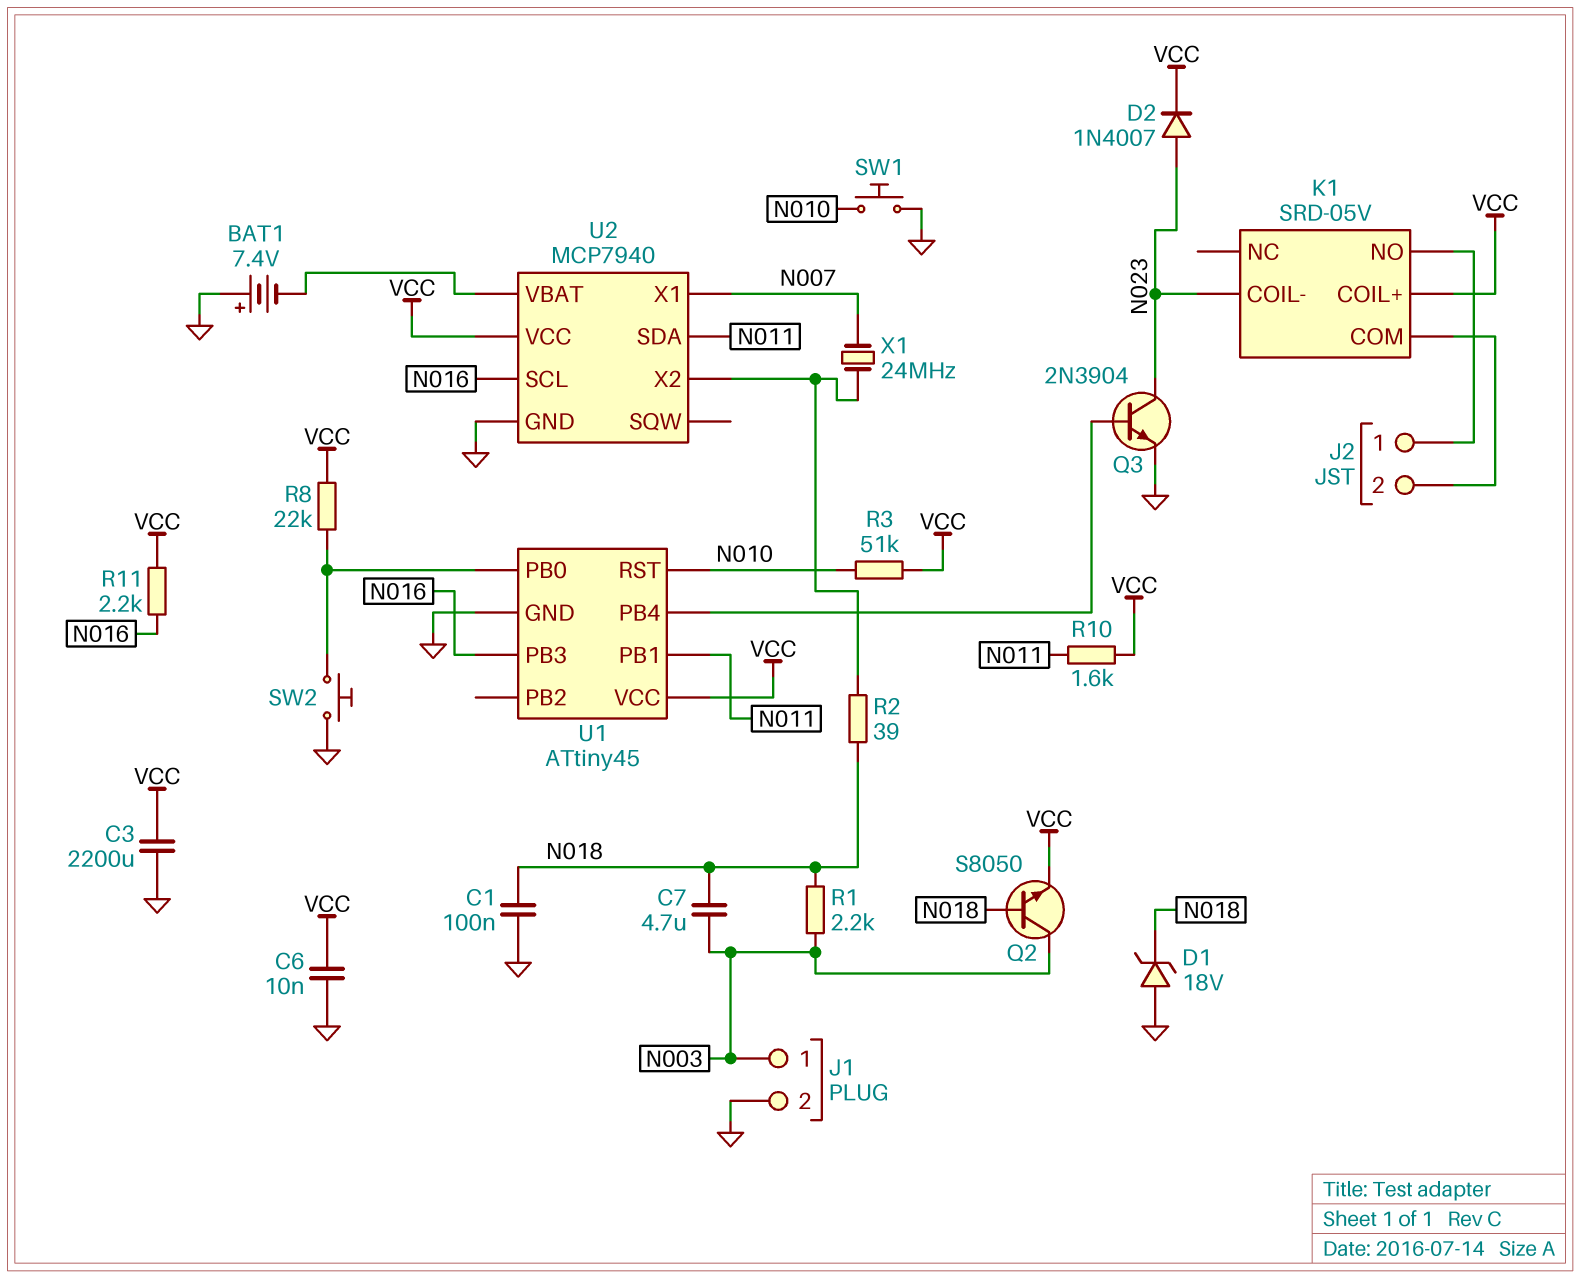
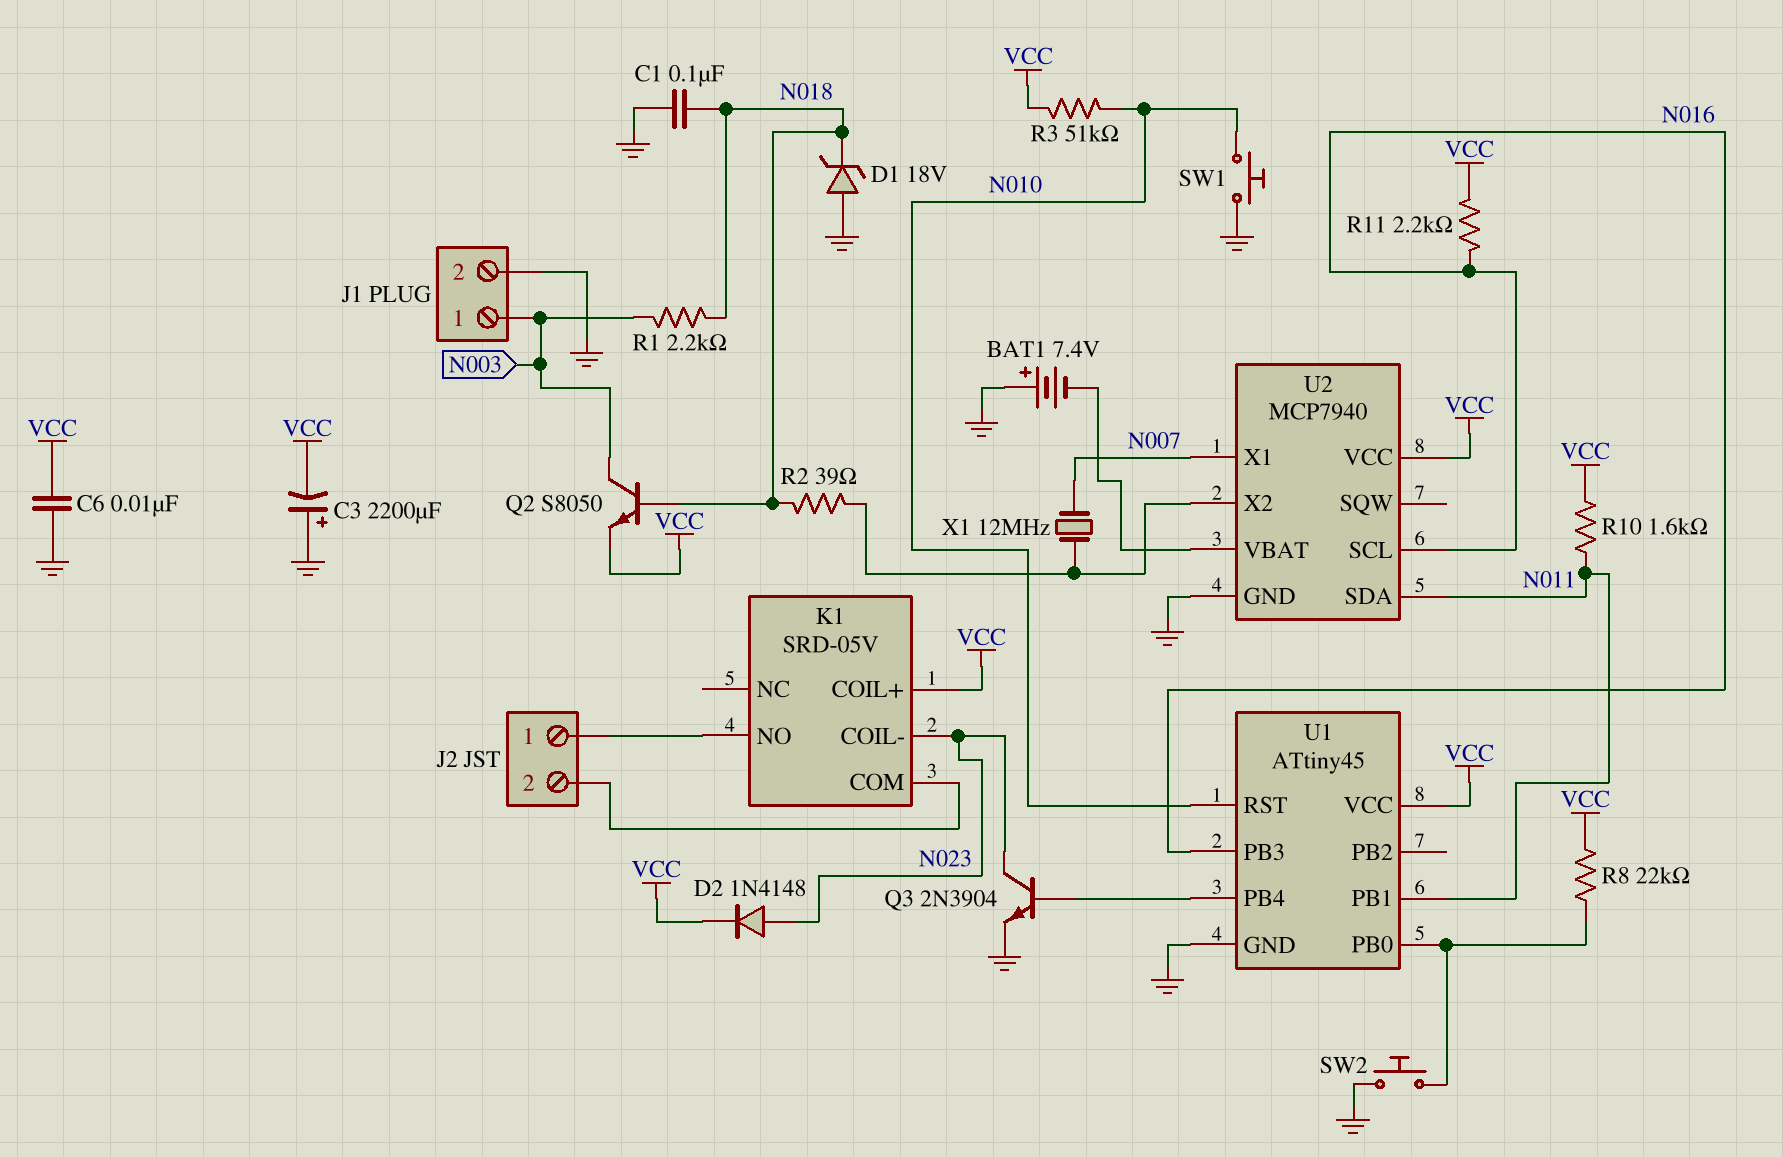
C3: 2200uF (GND, VCC) -> 2200uF (plus GND, minus VCC)
C7: 4.7uF (N003, N018) -> none
D2: diode 1N4007 (A N023, K VCC) -> diode 1N4148 (A N023, K VCC)
X1: 24MHz (N007, U2/X2) -> 12MHz (N007, U2/X2)

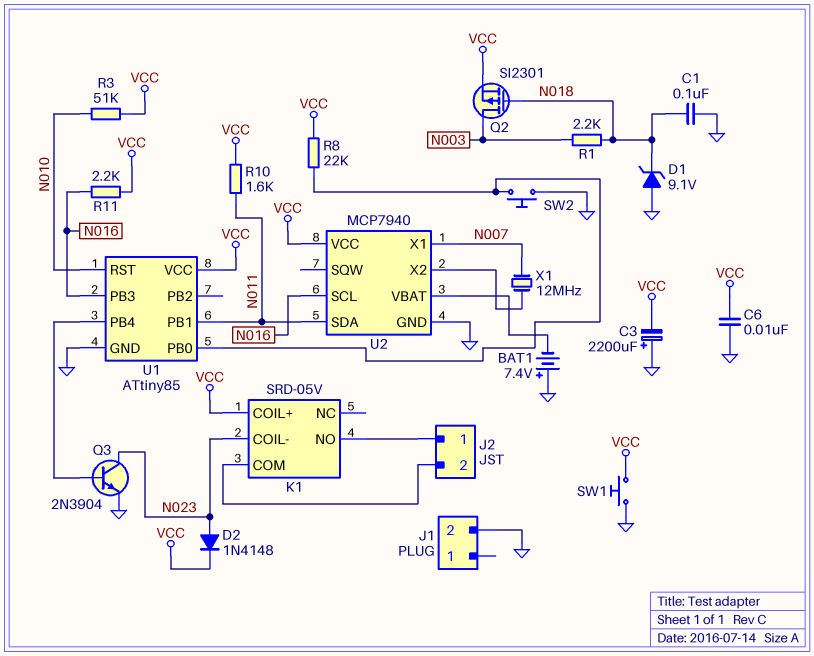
D1: zener 18V (A GND, K N018) -> zener 9.1V (A GND, K N018)
J1 pin 1: N003 -> none
Q2: NPN S8050 (B N018, C N003, E VCC) -> PMOS SI2301 (G N018, D N003, S VCC)
R2: 39 (N018, U2/X2) -> none
SW1: button (GND, N010) -> button (GND, VCC)
U1: ATtiny45 -> ATtiny85

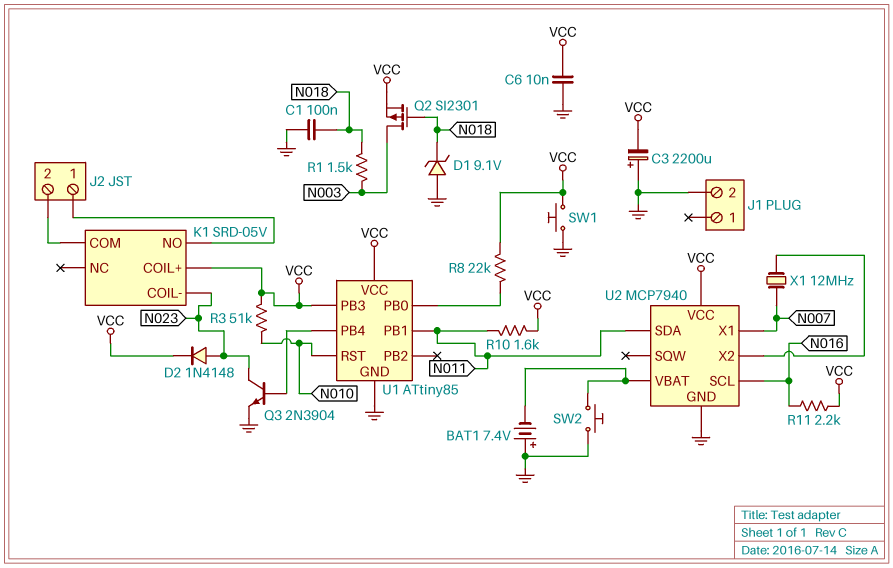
R1: 2.2k (N003, N018) -> 1.5k (N003, N018)
SW2: button (GND, U1/PB0) -> button (GND, U2/VBAT)
U1 pin PB3: N016 -> VCC

